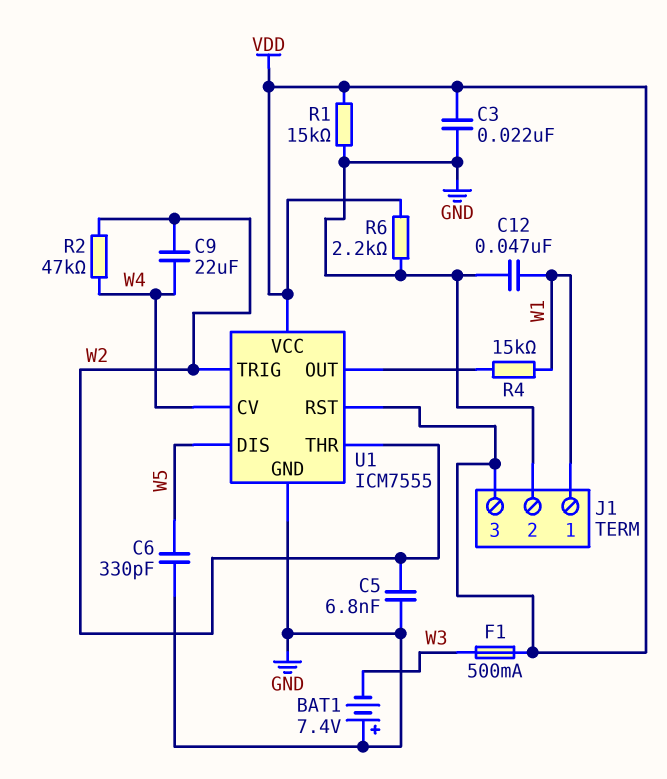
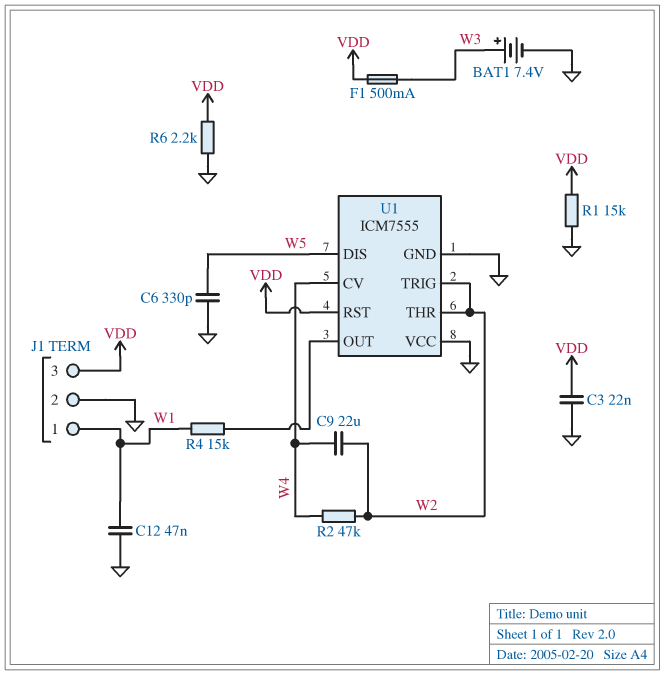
BAT1: 7.4V (plus GND, minus W3) -> 7.4V (plus W3, minus GND)
C5: 6.8nF (GND, W2) -> none
U1 pin VCC: VDD -> GND

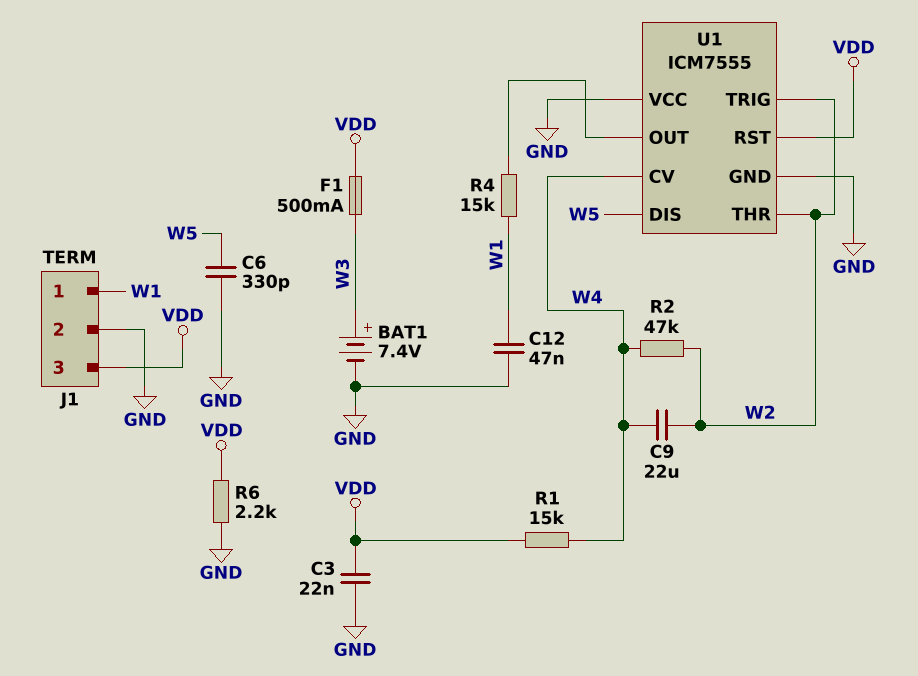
R1: 15k (GND, VDD) -> 15k (VDD, W4)

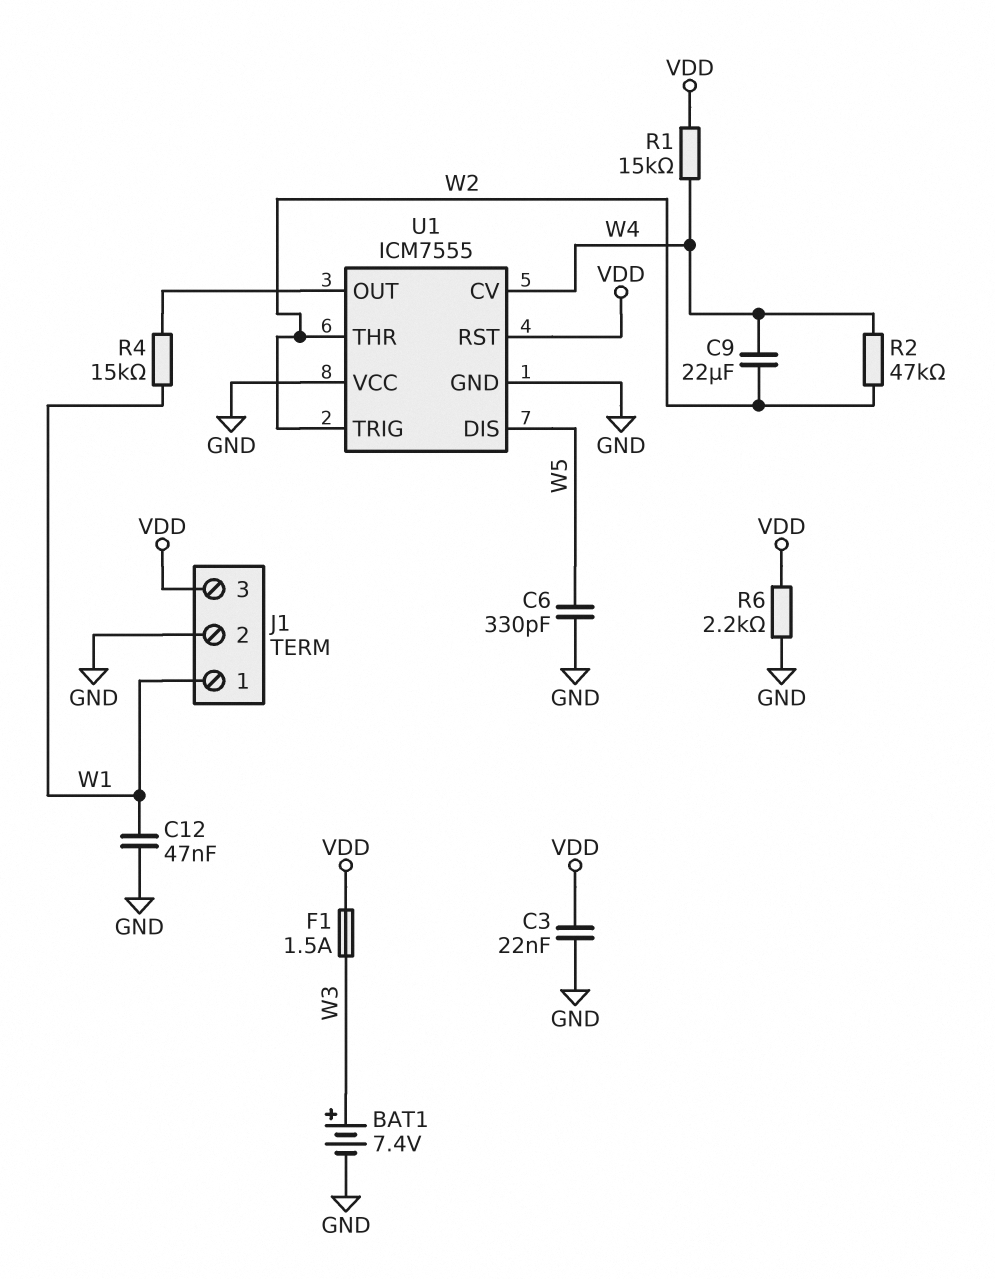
F1: 500mA (VDD, W3) -> 1.5A (VDD, W3)

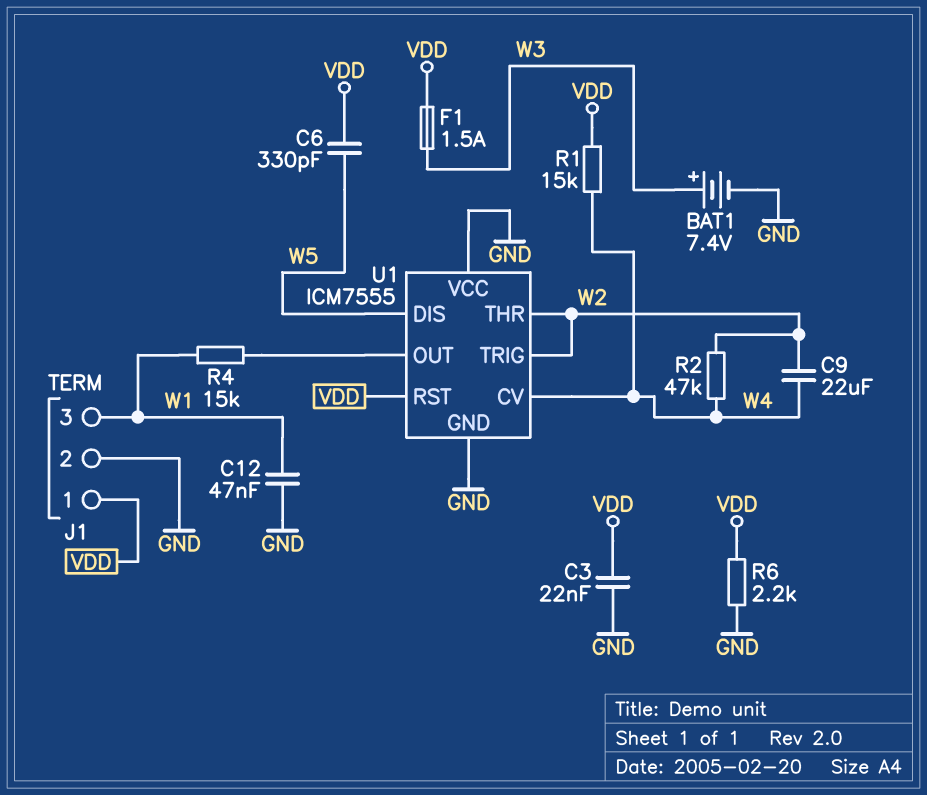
C6: 330pF (GND, W5) -> 330pF (VDD, W5)
J1 pin 1: W1 -> VDD
J1 pin 3: VDD -> W1

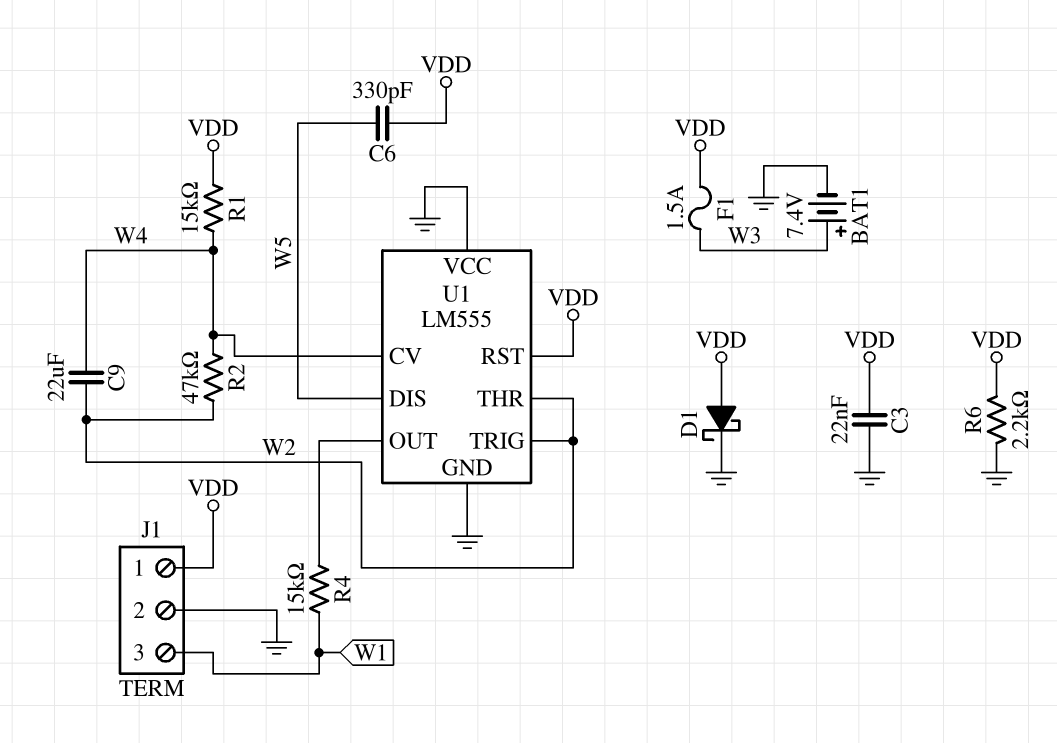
C12: 47nF (GND, W1) -> none
D1: none -> schottky (A VDD, K GND)
U1: ICM7555 -> LM555

